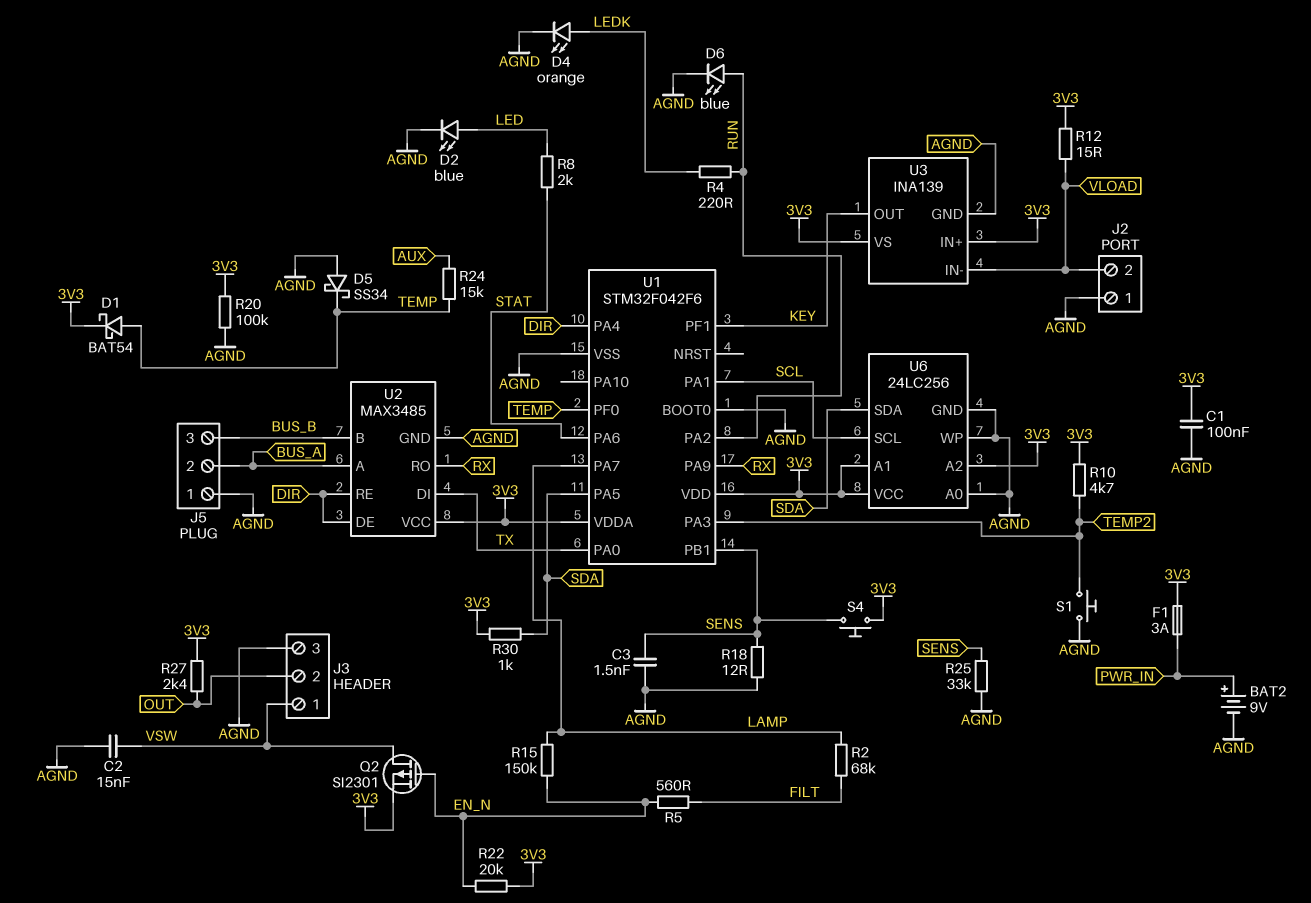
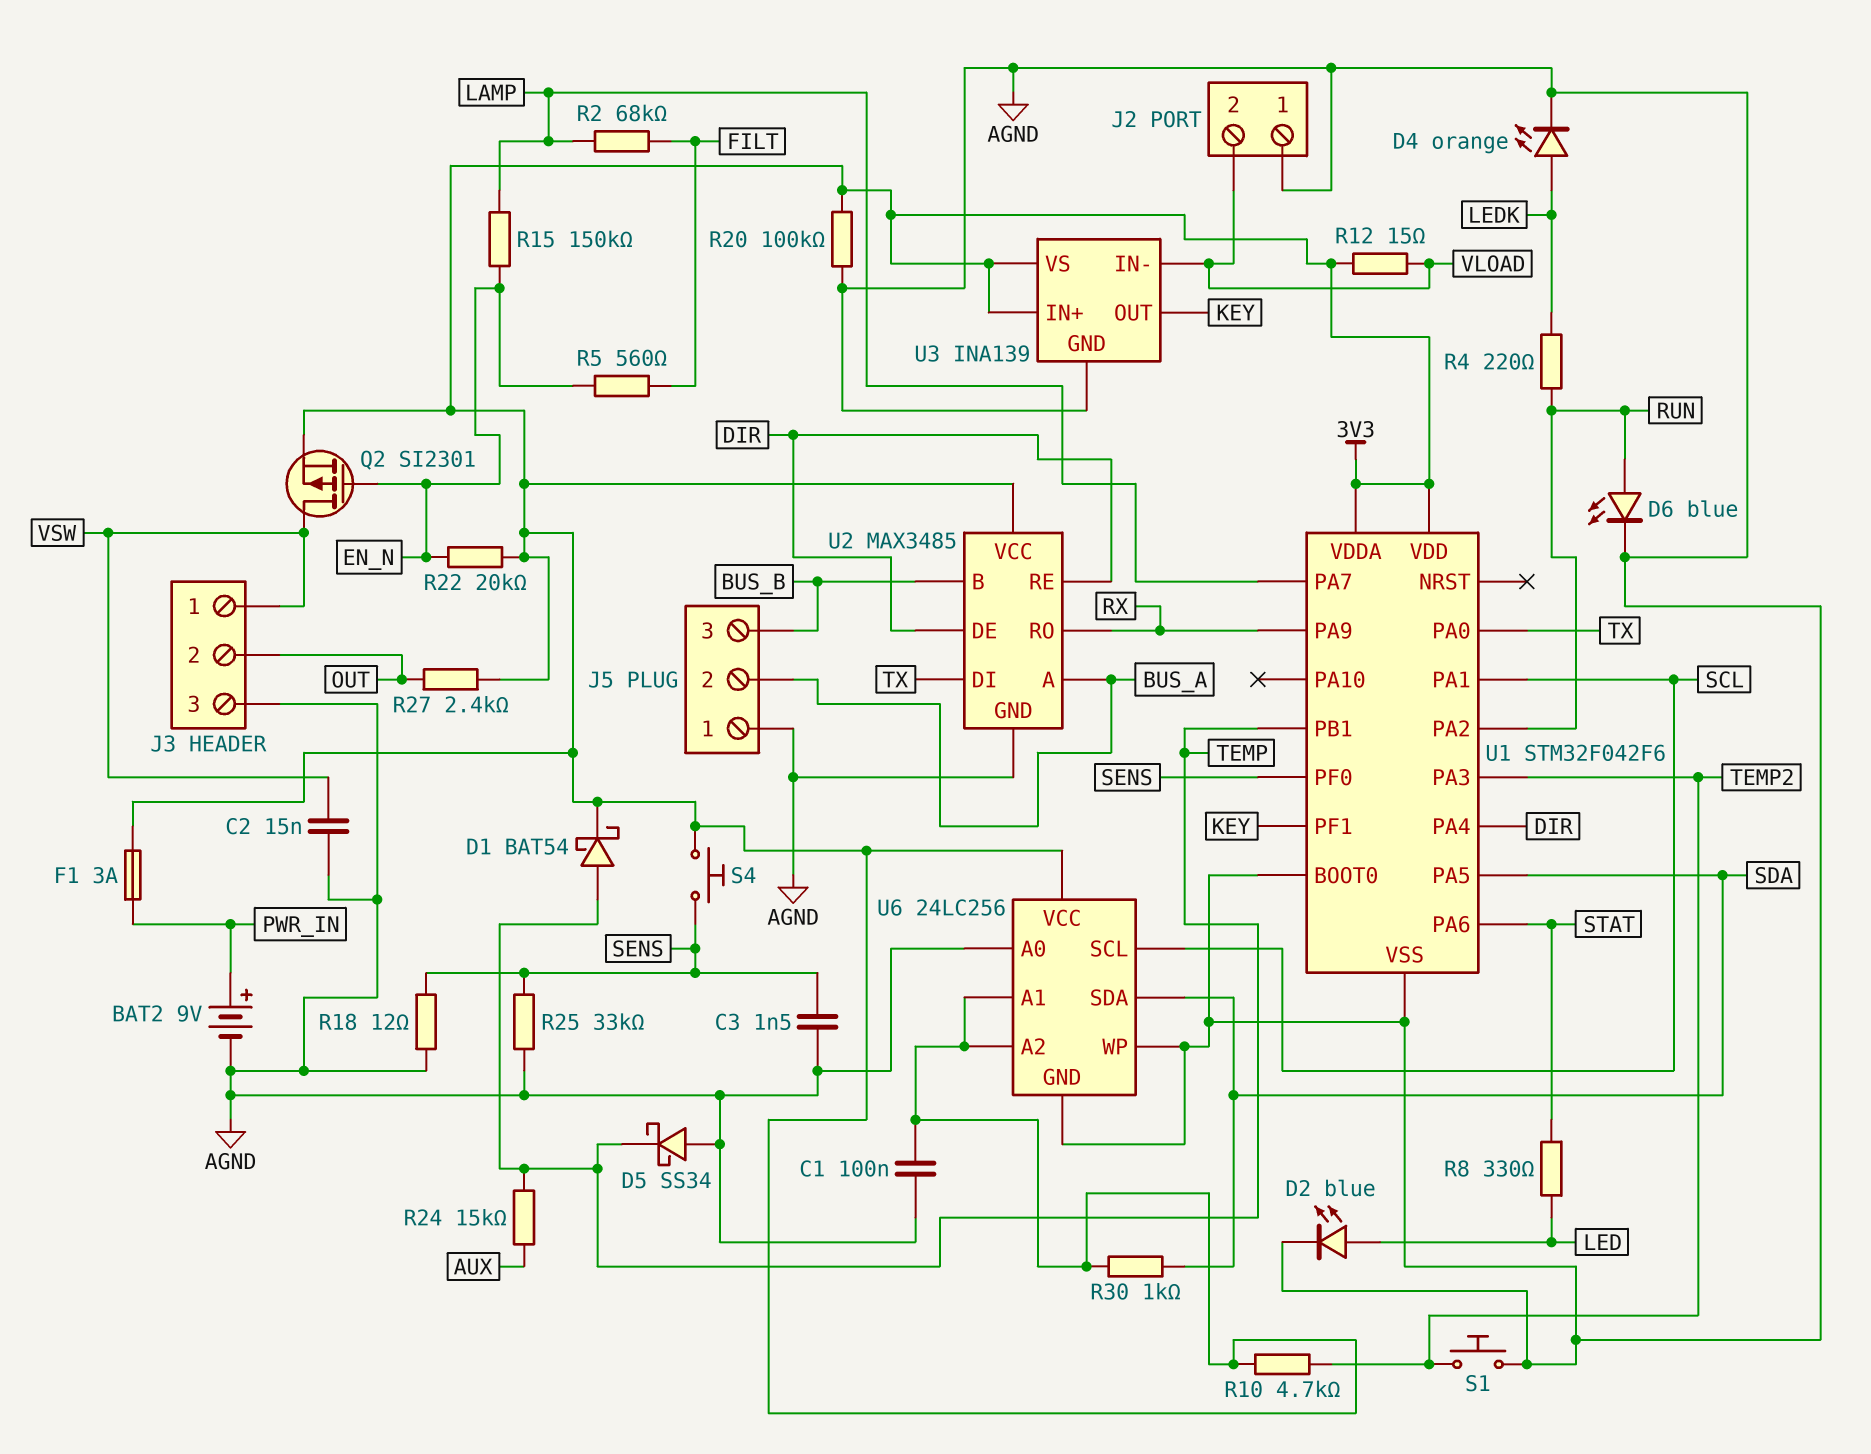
R8: 2k (LED, STAT) -> 330 (LED, STAT)
U1 pin PB1: SENS -> TEMP
U1 pin PF0: TEMP -> SENS

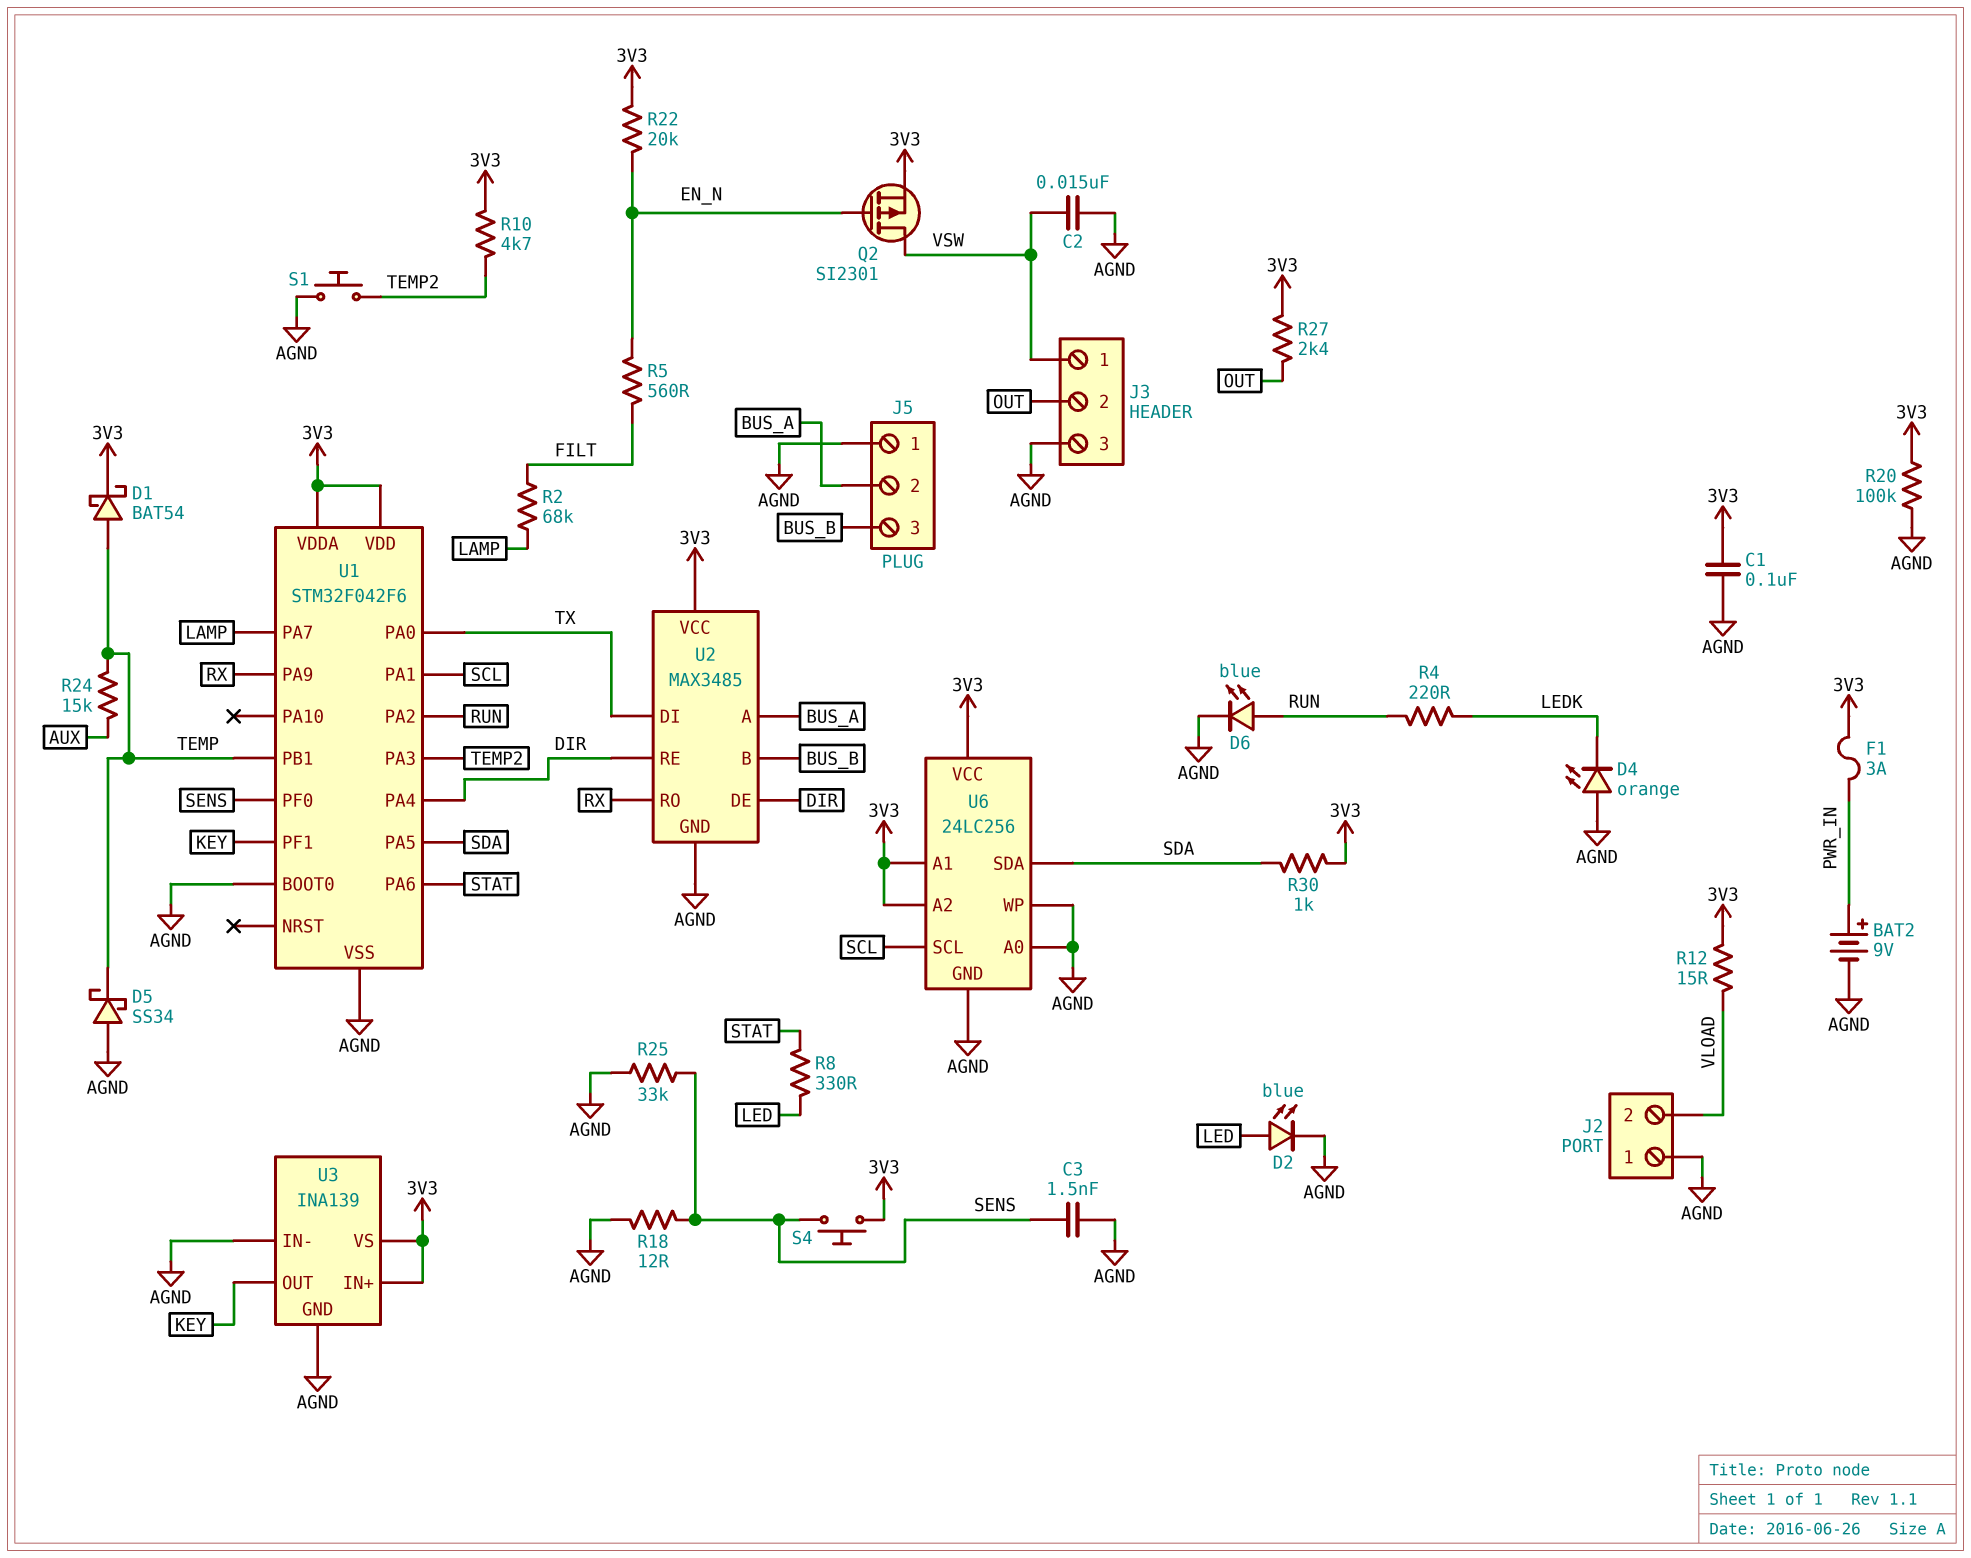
D4: LED orange (A LEDK, K AGND) -> LED orange (A AGND, K LEDK)
R15: 150k (EN_N, LAMP) -> none
U3 pin IN-: VLOAD -> AGND

